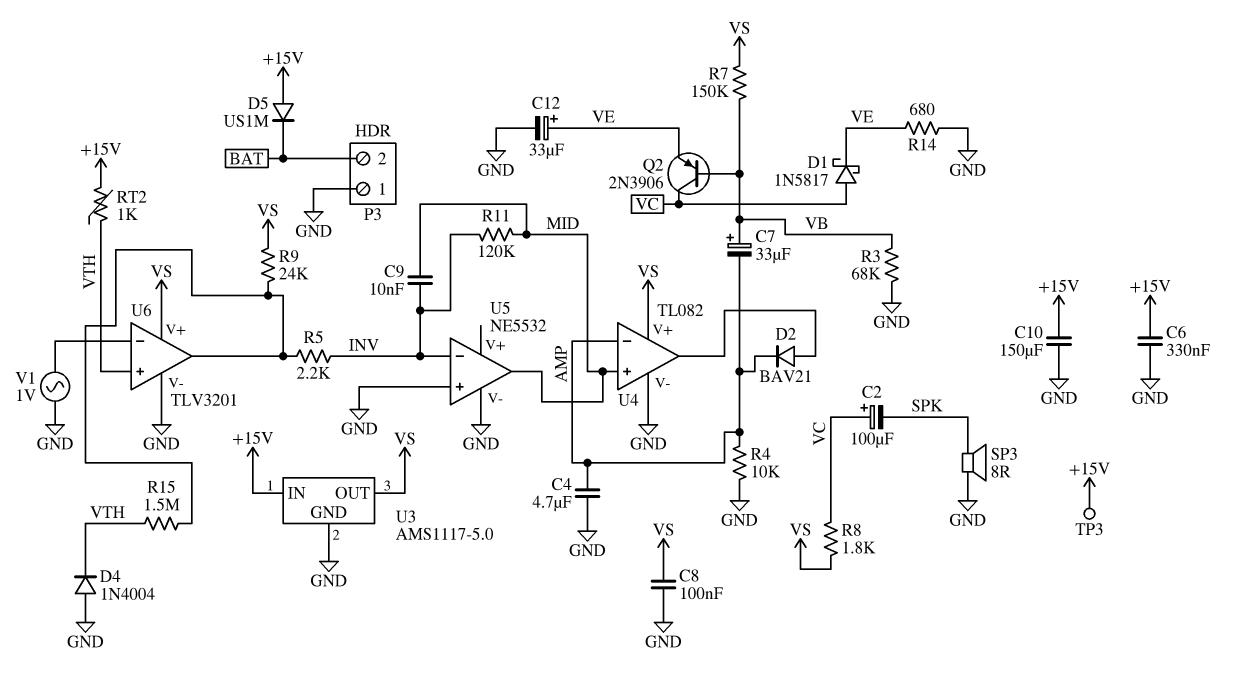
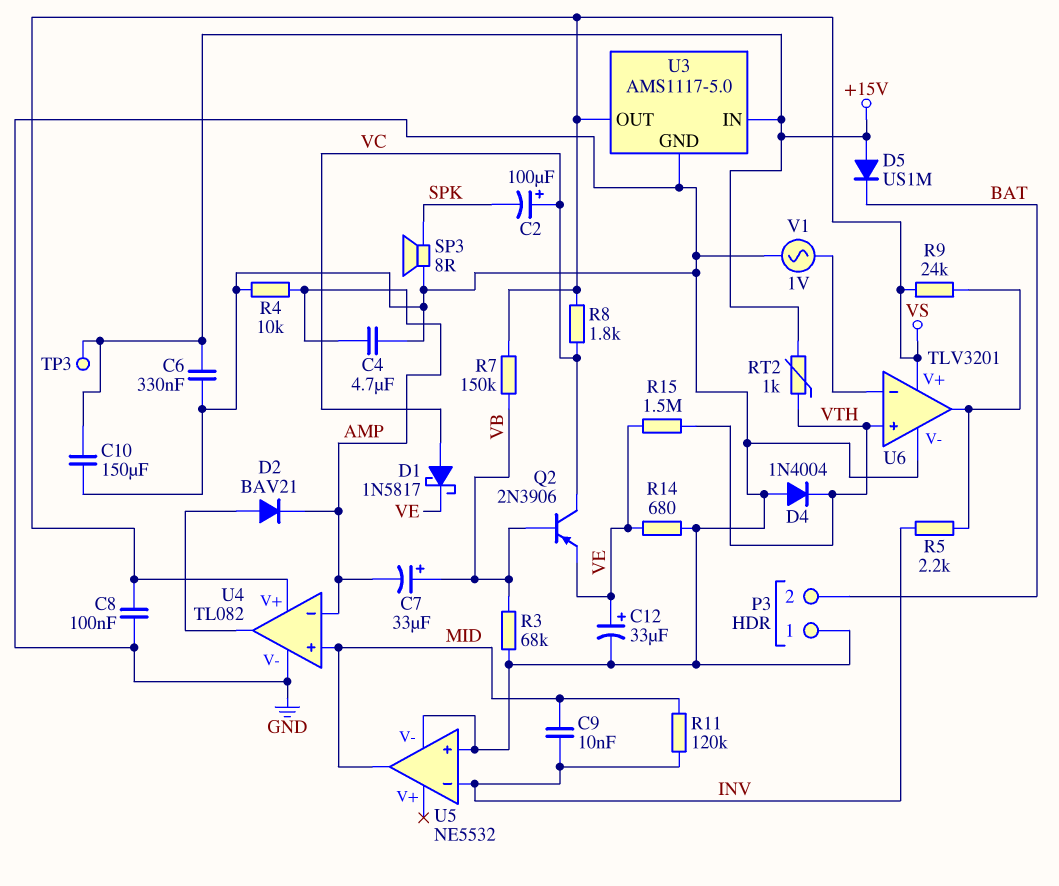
R15: 1.5M (U6/out, VTH) -> 1.5M (VE, VTH)

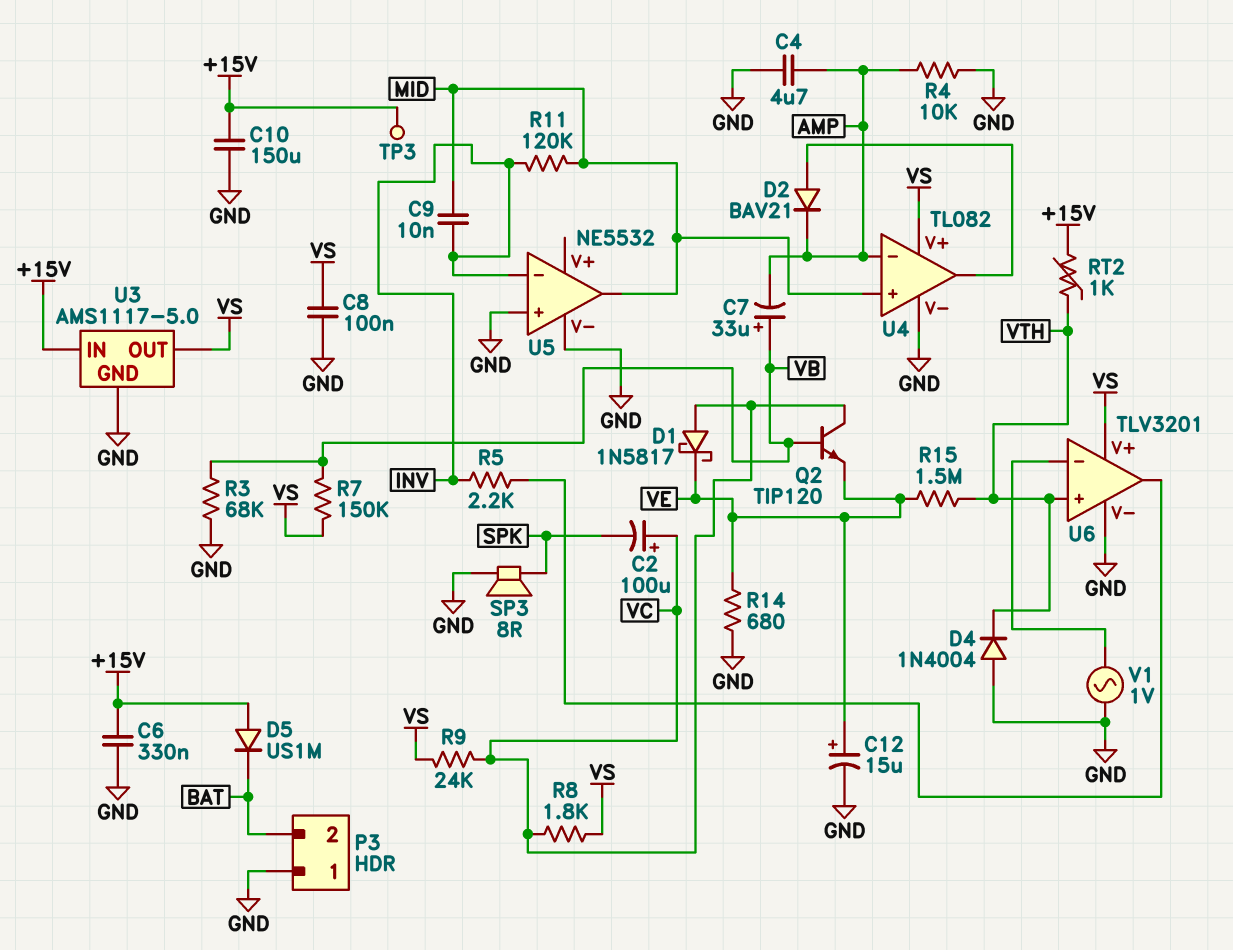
C12: 33uF (plus VE, minus GND) -> 15uF (plus VE, minus GND)
Q2: PNP 2N3906 (B VB, C VC, E VE) -> NPN TIP120 (B VB, C VC, E VE)
R9: 24k (U6/out, VS) -> 24k (VC, VS)

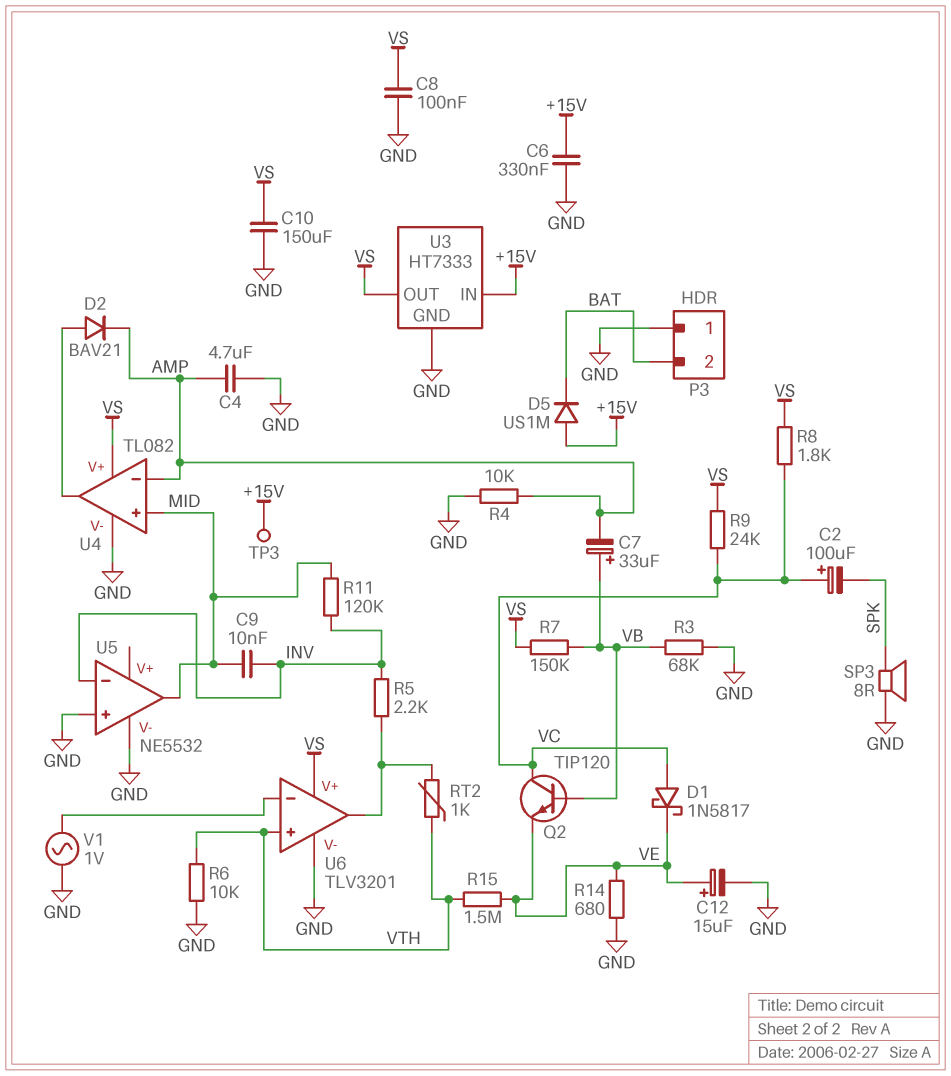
C10: 150uF (+15V, GND) -> 150uF (GND, VS)
D4: diode 1N4004 (A GND, K VTH) -> none
R6: none -> 10k (GND, VTH)
RT2: 1k (+15V, VTH) -> 1k (U6/out, VTH)
U3: AMS1117-5.0 -> HT7333

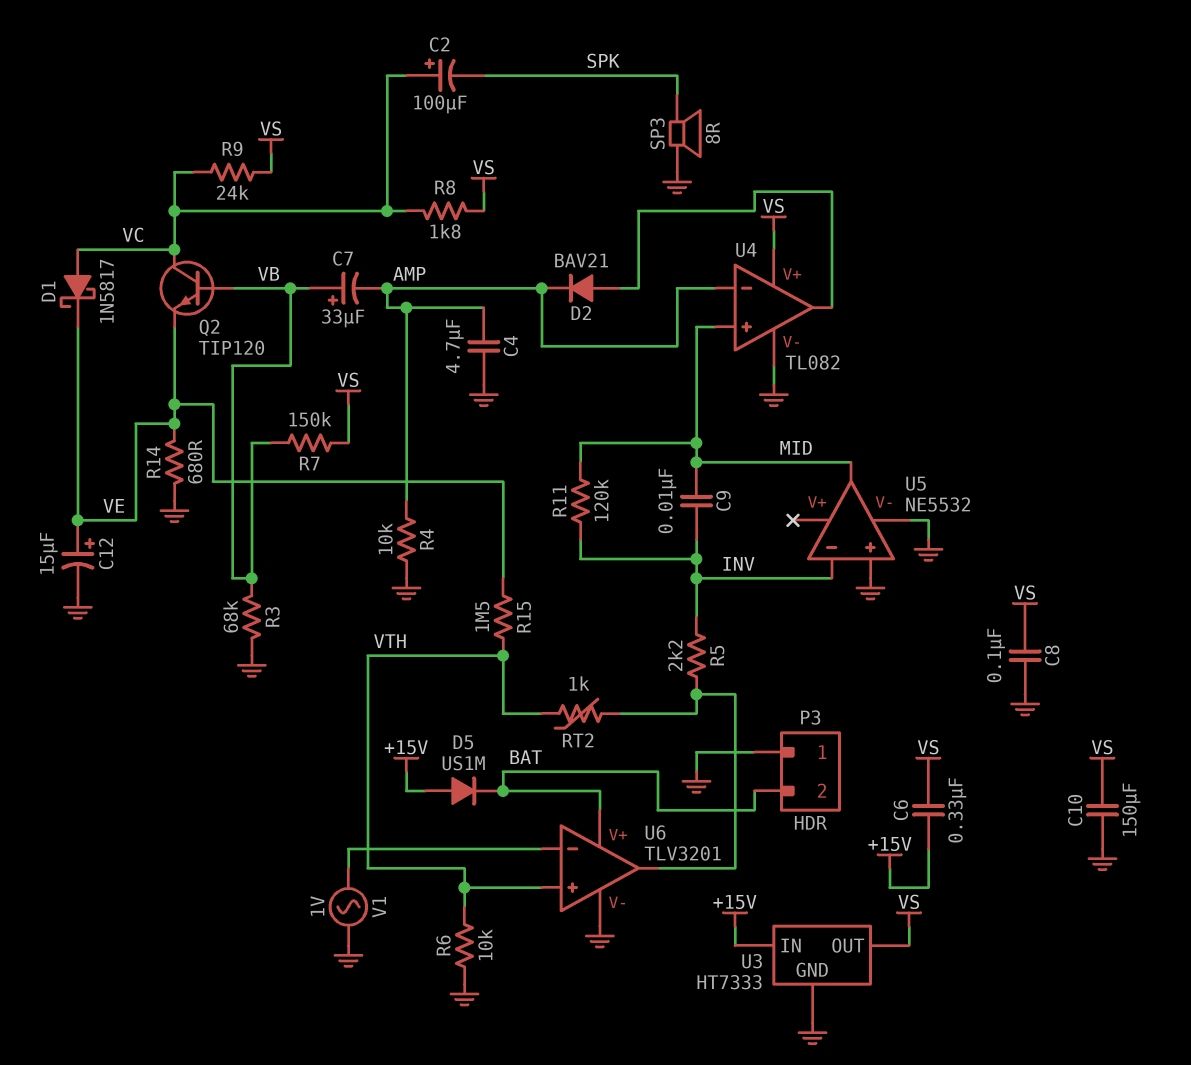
C6: 330nF (+15V, GND) -> 330nF (+15V, VS)
TP3: test point (+15V) -> none
U6 pin V+: VS -> BAT

